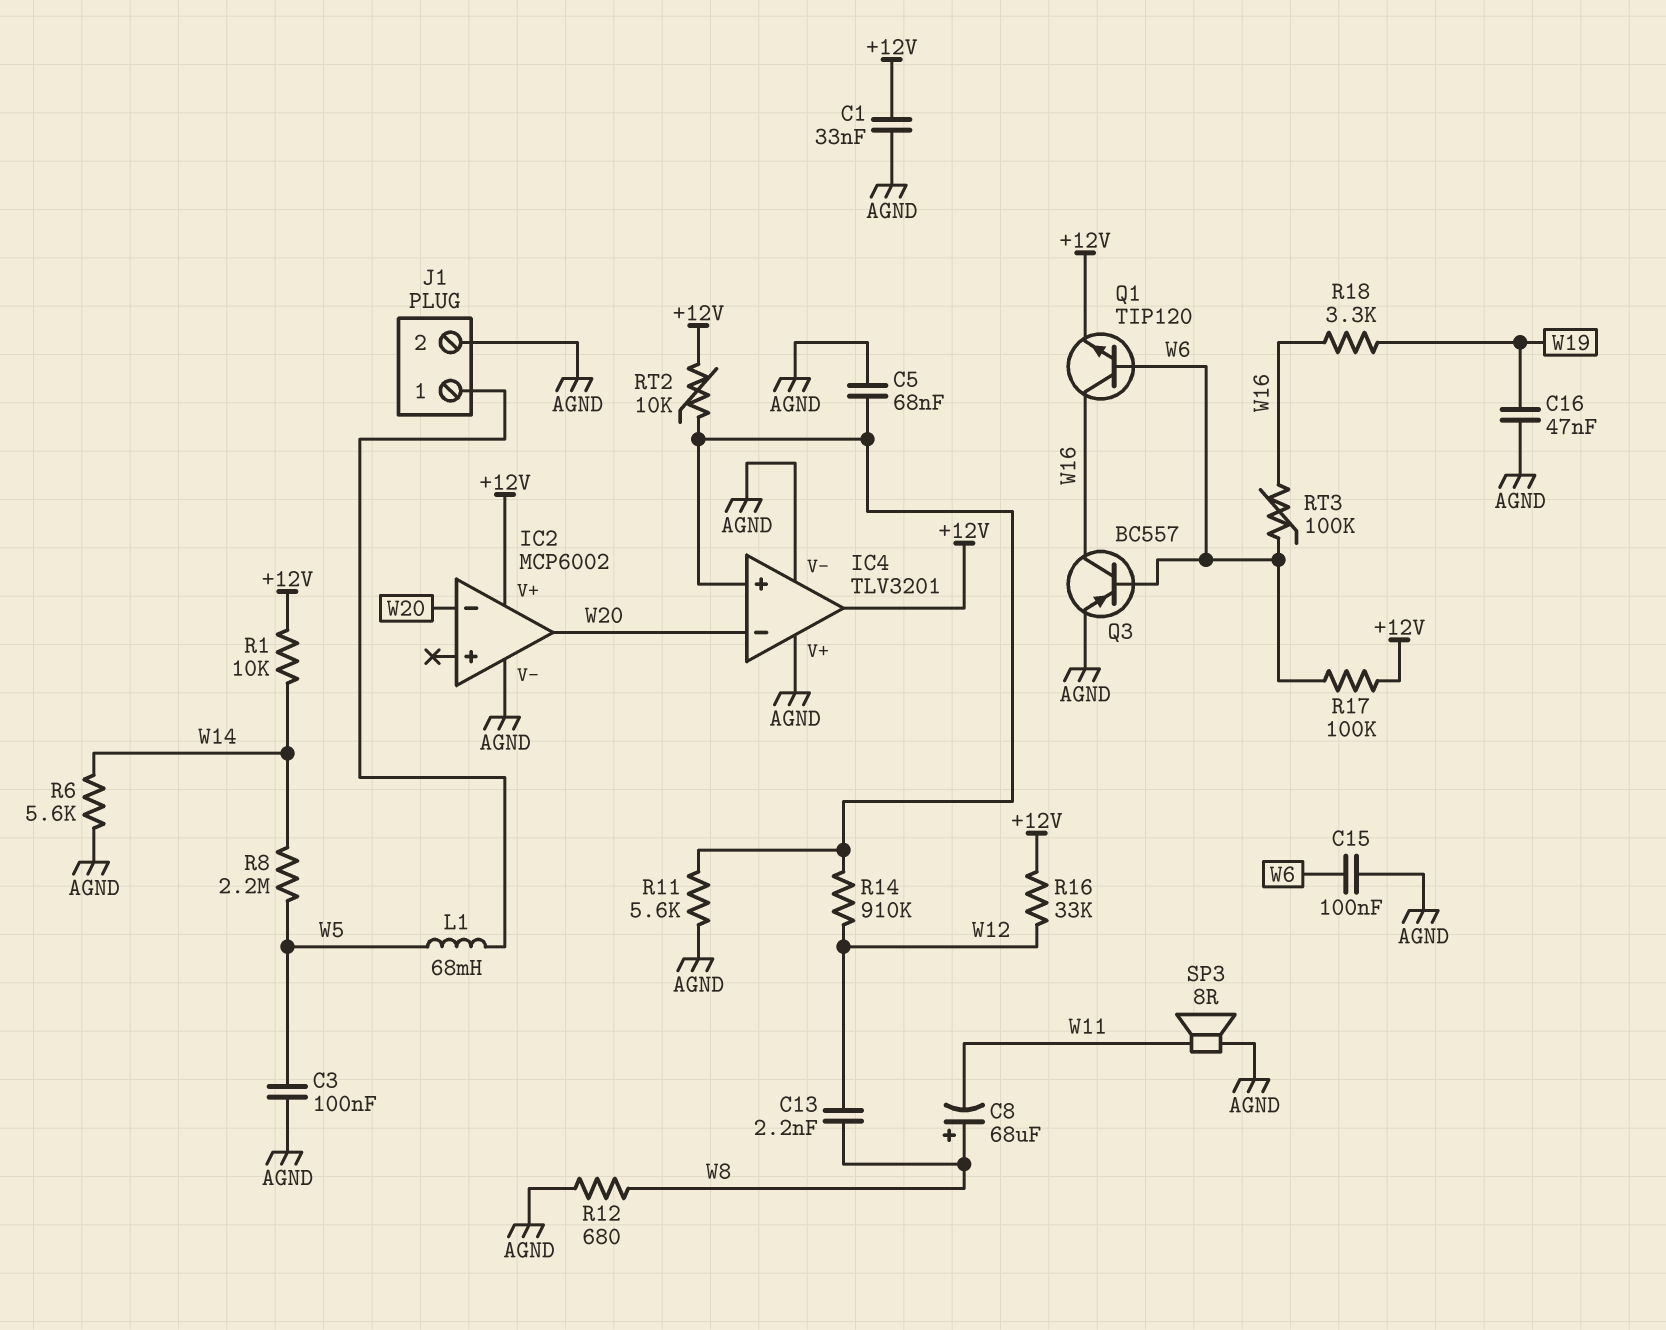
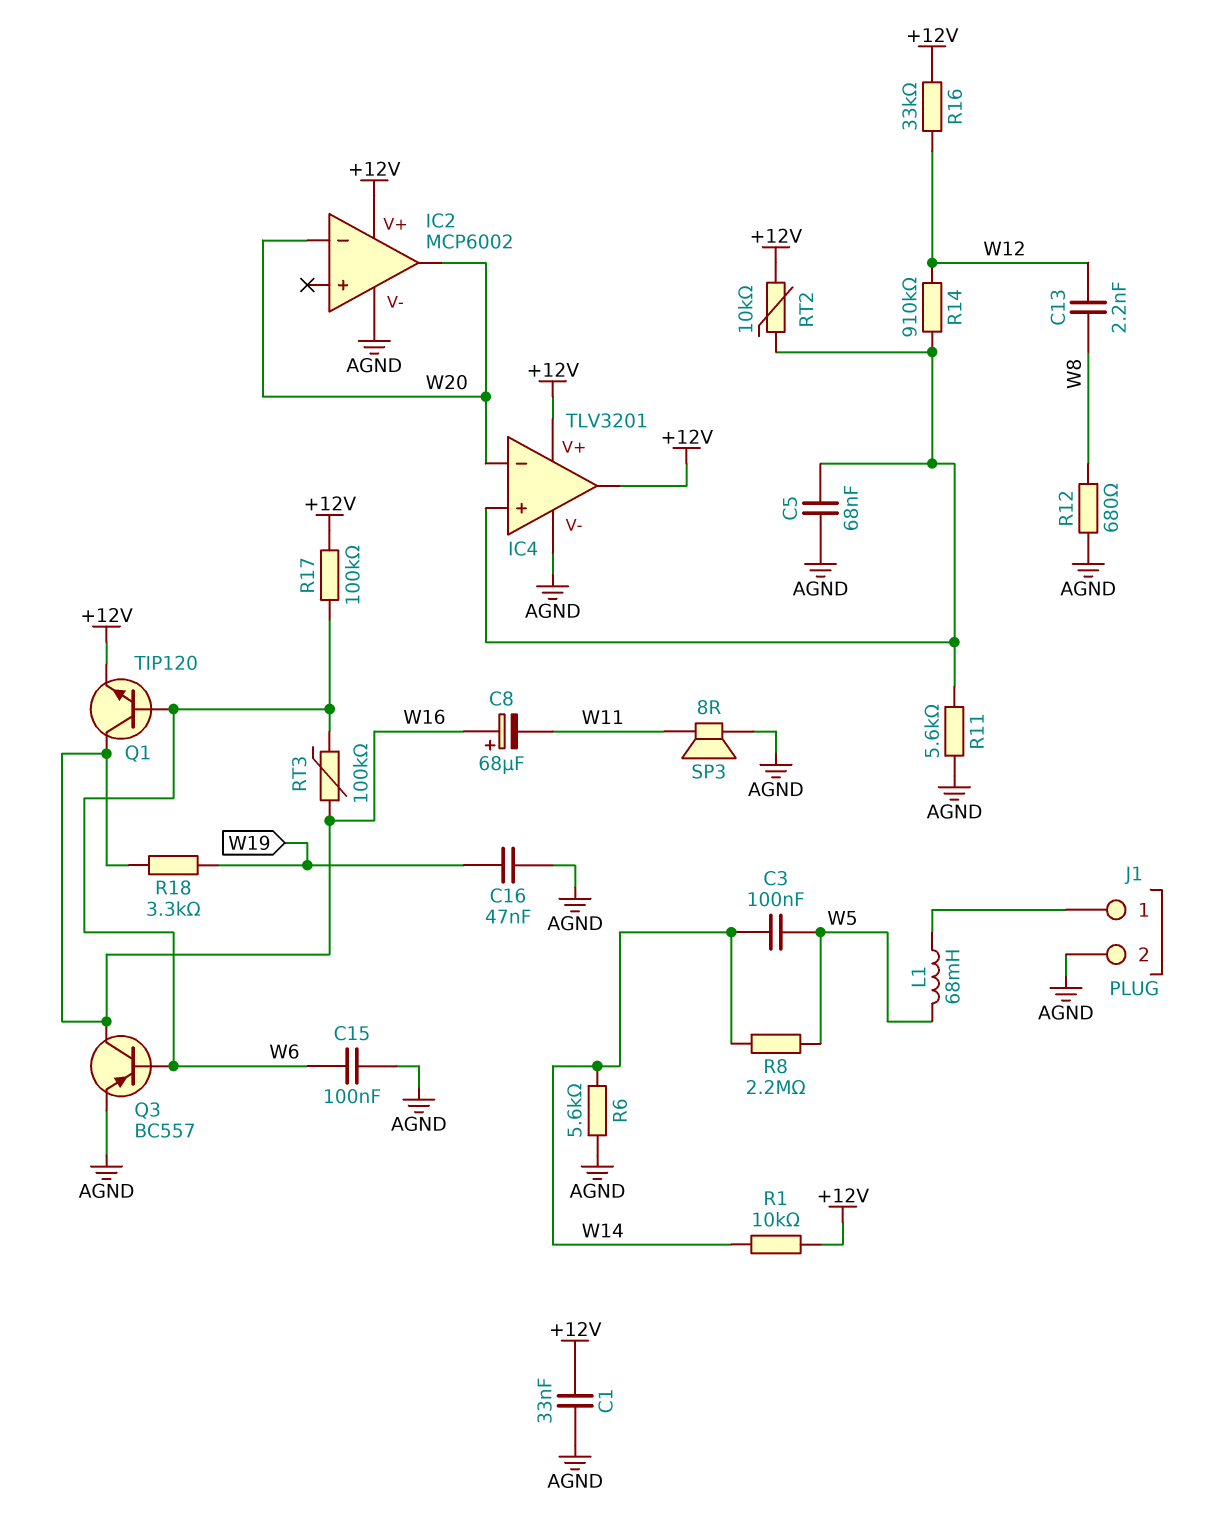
C3: 100nF (AGND, W5) -> 100nF (W5, W14)
C8: 68uF (plus W8, minus W11) -> 68uF (plus W16, minus W11)
IC4 pin V+: AGND -> +12V

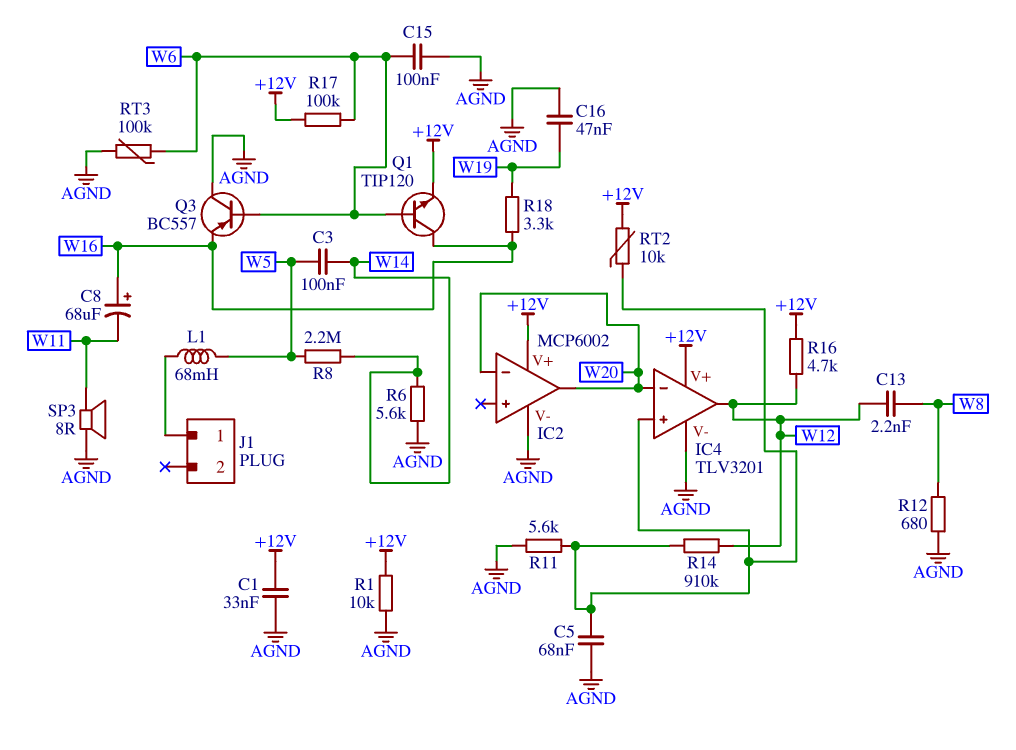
IC4 pin out: +12V -> W12
J1 pin 2: AGND -> none
Q3: PNP BC557 (B W6, C W16, E AGND) -> PNP BC557 (B W6, C AGND, E W16)
R1: 10k (+12V, W14) -> 10k (+12V, AGND)
R16: 33k (+12V, W12) -> 4.7k (+12V, W12)
RT3: 100k (W6, W16) -> 100k (AGND, W6)

